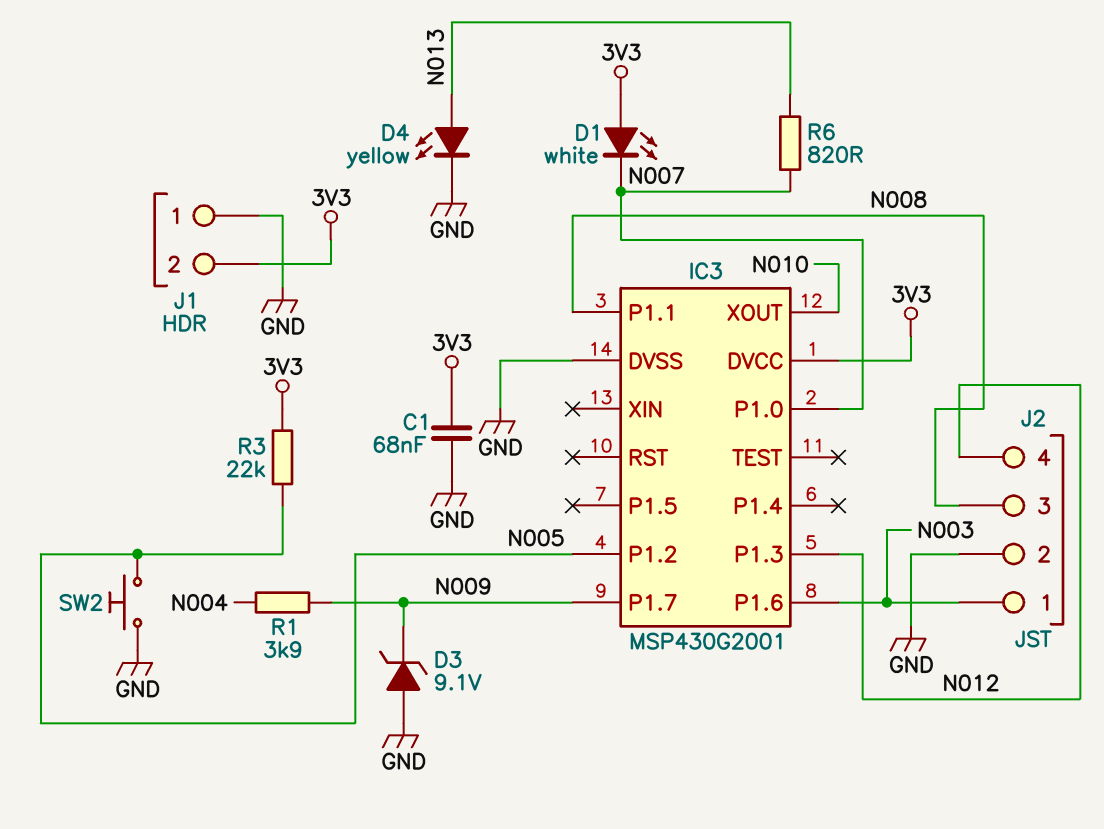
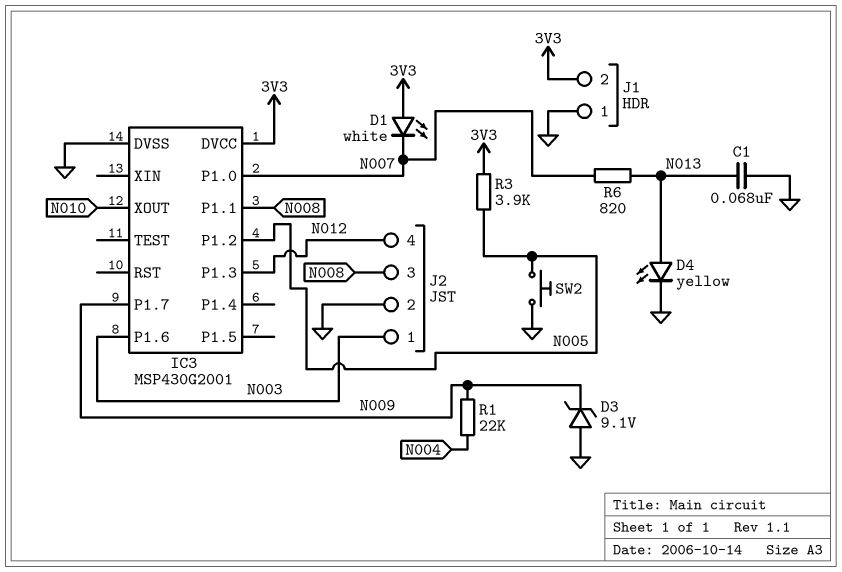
C1: 68nF (3V3, GND) -> 68nF (GND, N013)
R1: 3.9k (N004, N009) -> 22k (N004, N009)
R3: 22k (3V3, N005) -> 3.9k (3V3, N005)

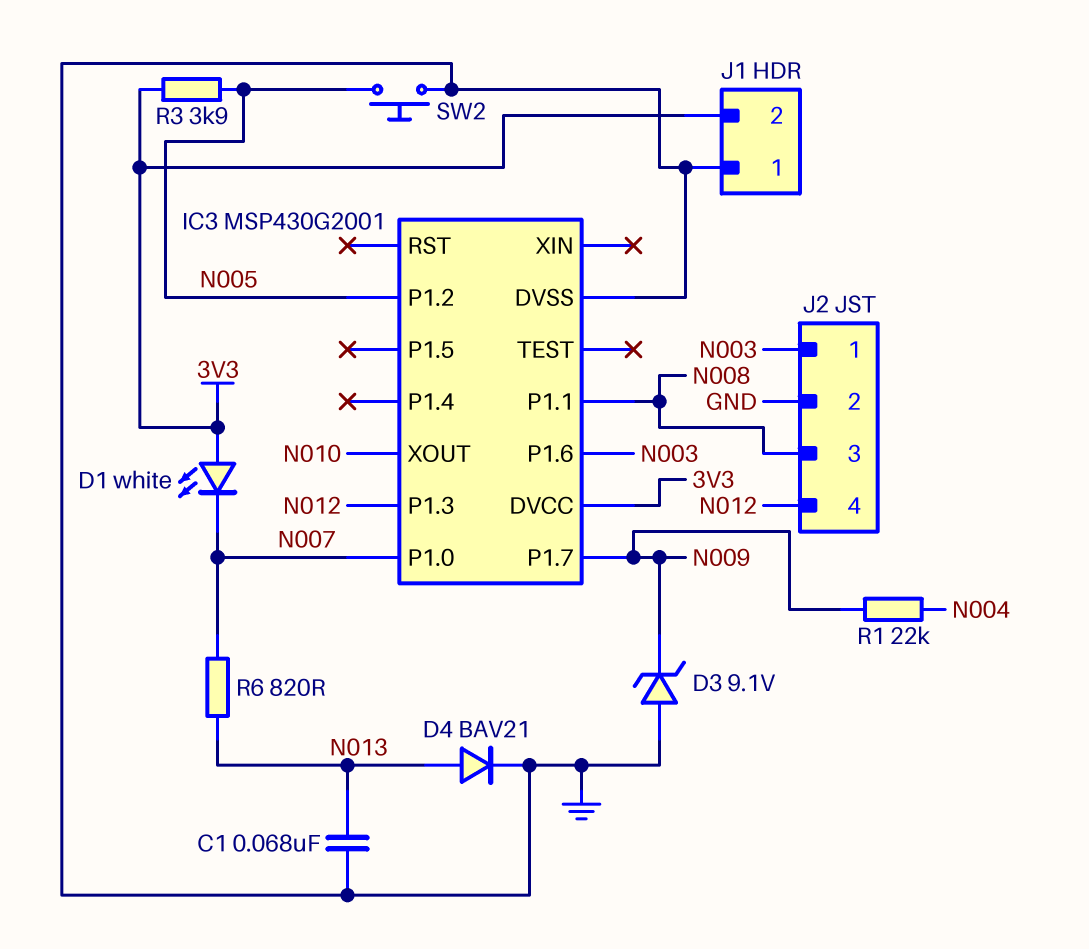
D4: LED yellow (A N013, K GND) -> diode BAV21 (A N013, K GND)

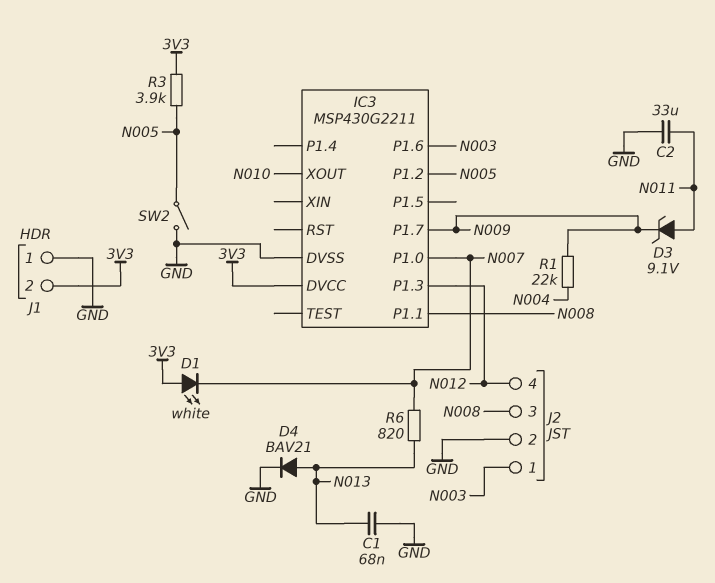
C2: none -> 33uF (GND, N011)
D3: zener 9.1V (A GND, K N009) -> zener 9.1V (A N011, K N009)
IC3: MSP430G2001 -> MSP430G2211
SW2: button (GND, N005) -> switch (GND, N005)

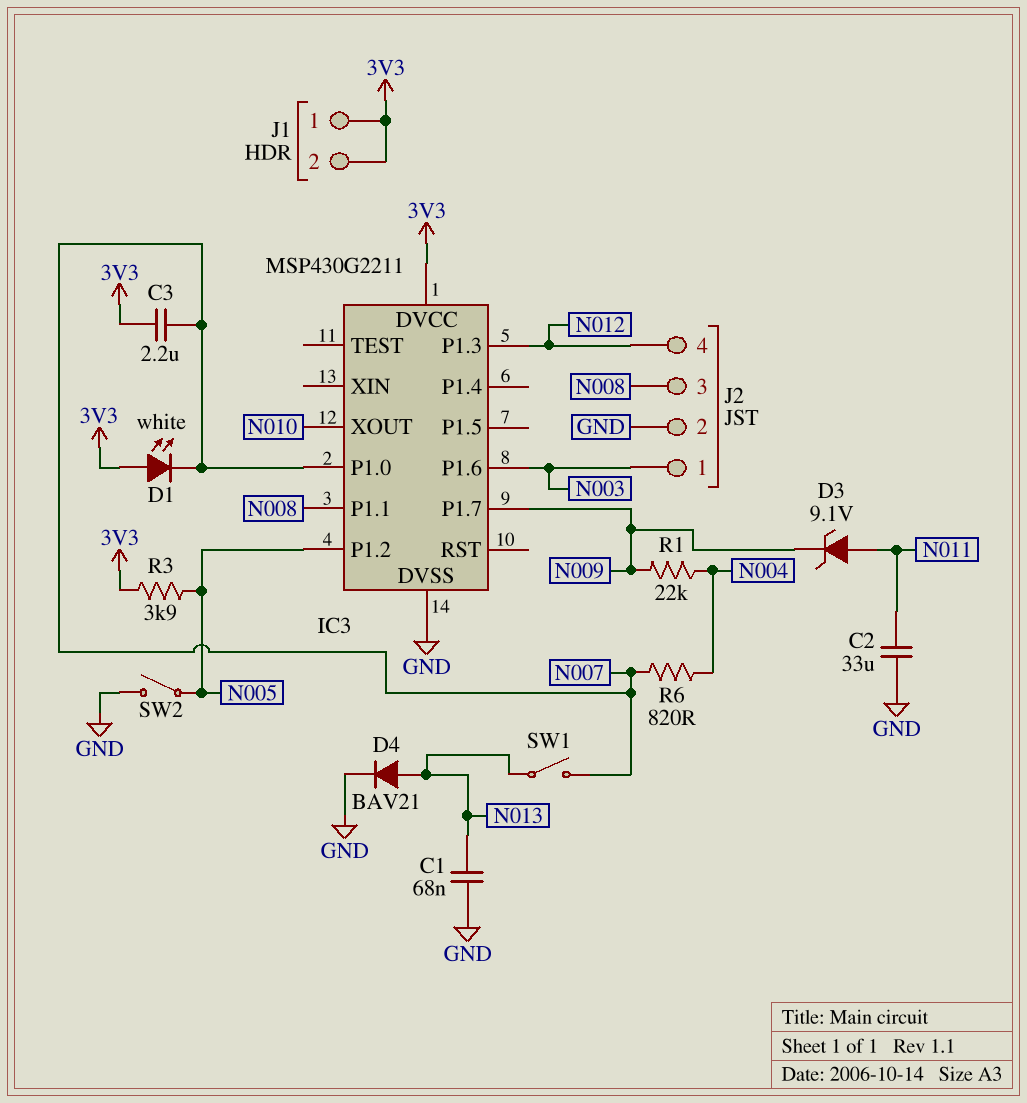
C3: none -> 2.2uF (3V3, N007)
J1 pin 1: GND -> 3V3
R6: 820 (N007, N013) -> 820 (N004, N007)
SW1: none -> switch (N007, N013)

